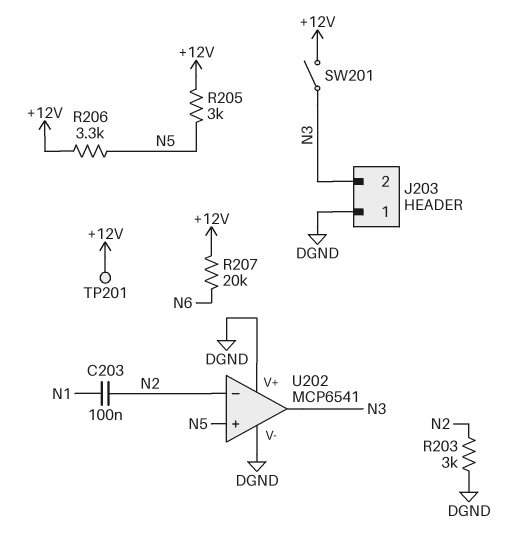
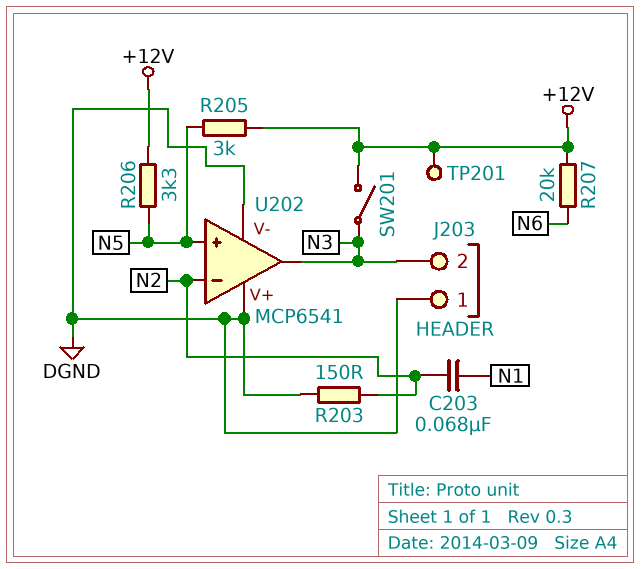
C203: 100nF (N1, N2) -> 68nF (N1, N2)
R203: 3k (DGND, N2) -> 150 (DGND, N2)

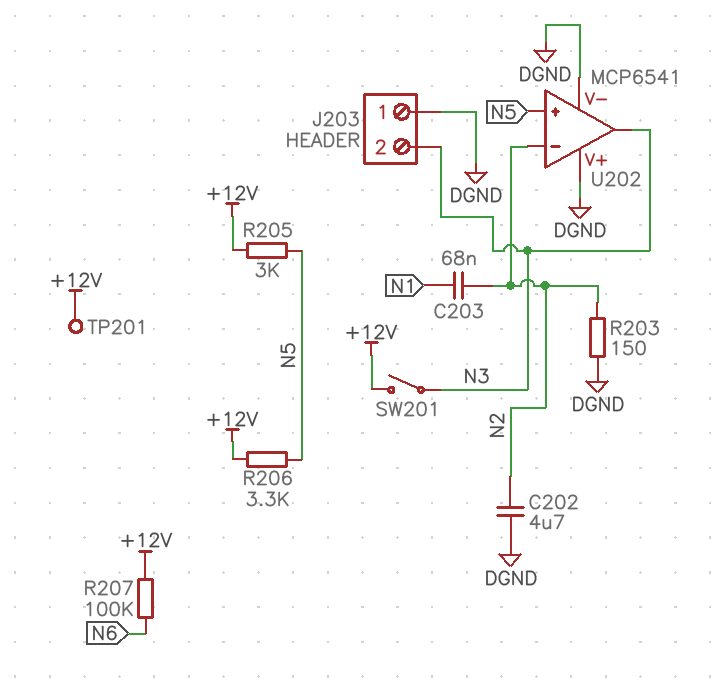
C202: none -> 4.7uF (DGND, N2)
R207: 20k (+12V, N6) -> 100k (+12V, N6)

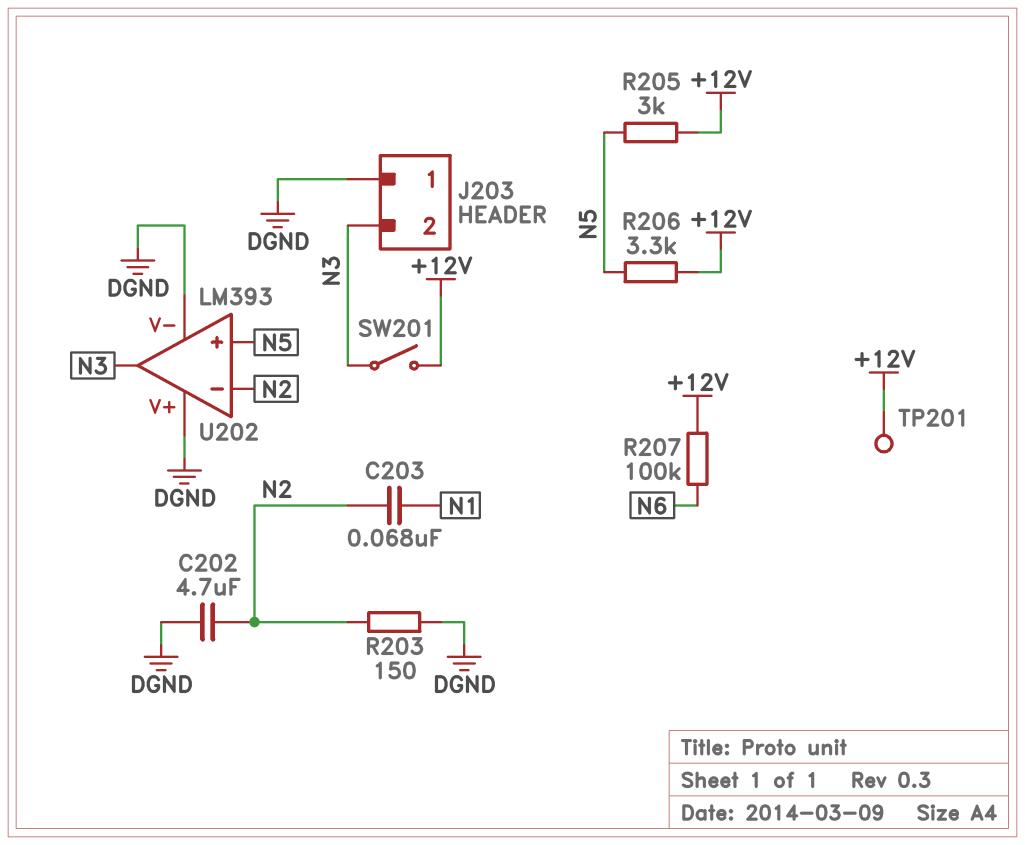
U202: MCP6541 -> LM393

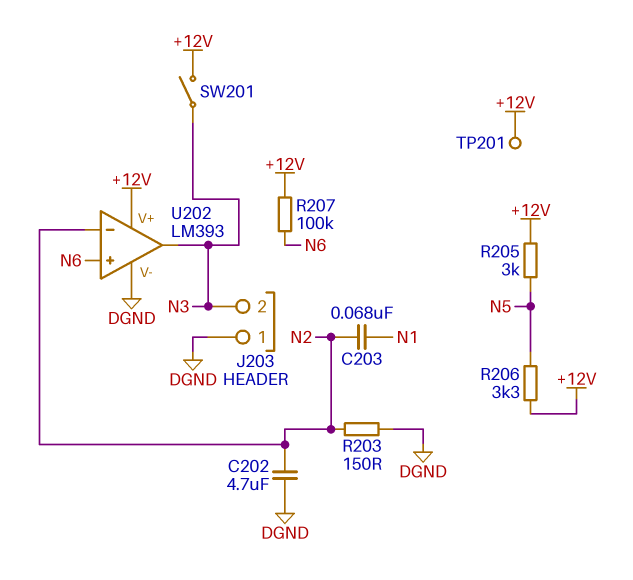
U202 pin V+: DGND -> +12V
U202 pin in+: N5 -> N6

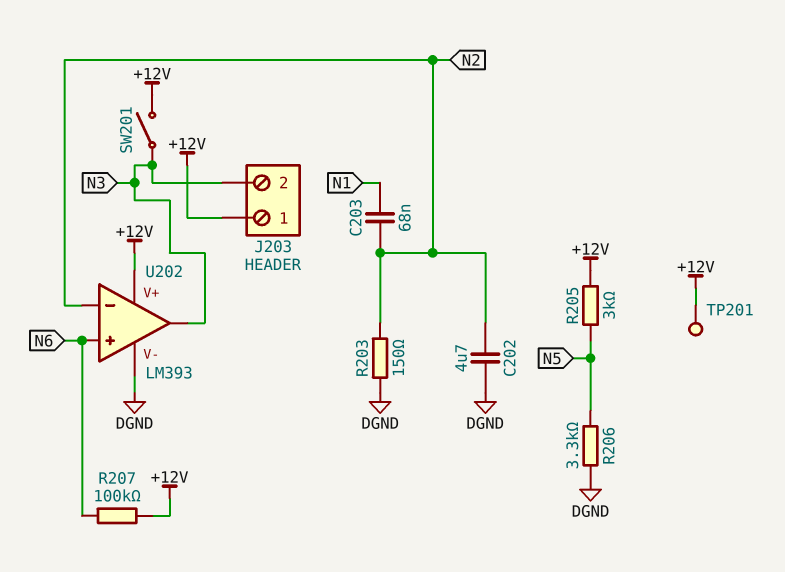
J203 pin 1: DGND -> +12V
R206: 3.3k (+12V, N5) -> 3.3k (DGND, N5)

